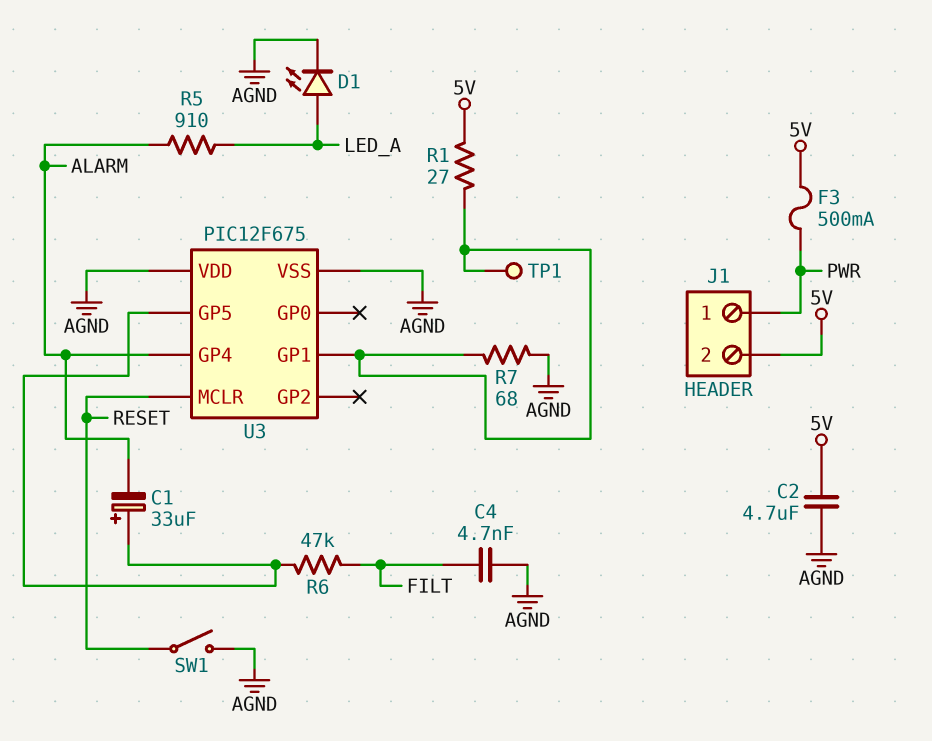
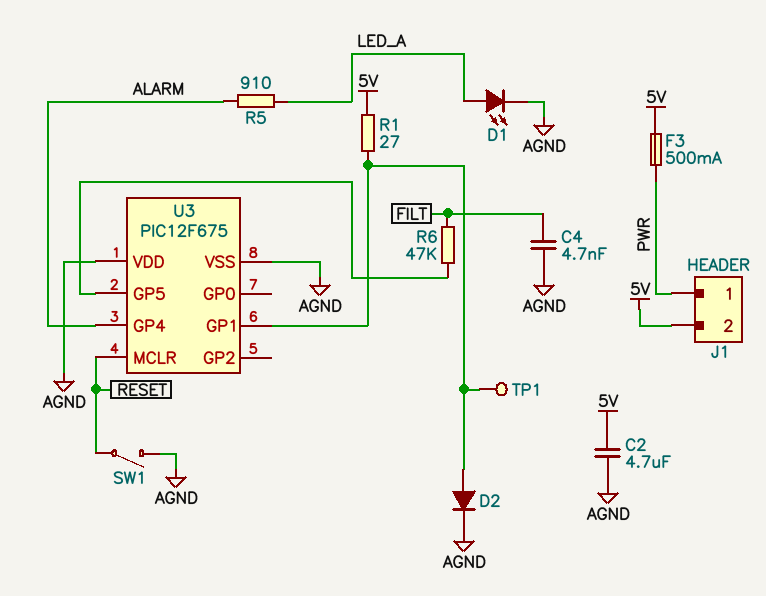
C1: 33uF (plus U3/GP5, minus ALARM) -> none
D2: none -> diode (A U3/GP1, K AGND)
R7: 68 (AGND, U3/GP1) -> none

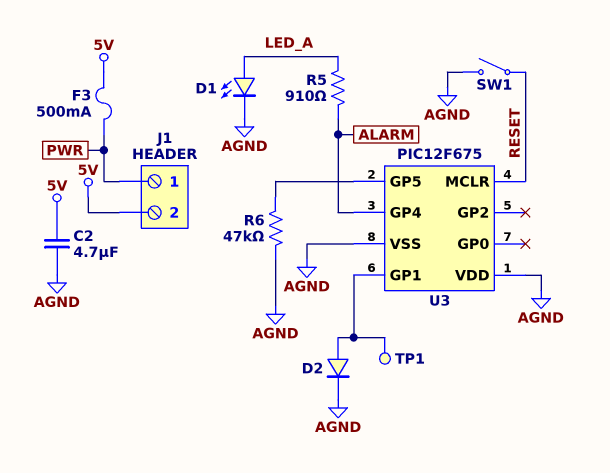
C4: 4.7nF (AGND, FILT) -> none
R1: 27 (5V, U3/GP1) -> none
R6: 47k (FILT, U3/GP5) -> 47k (AGND, U3/GP5)

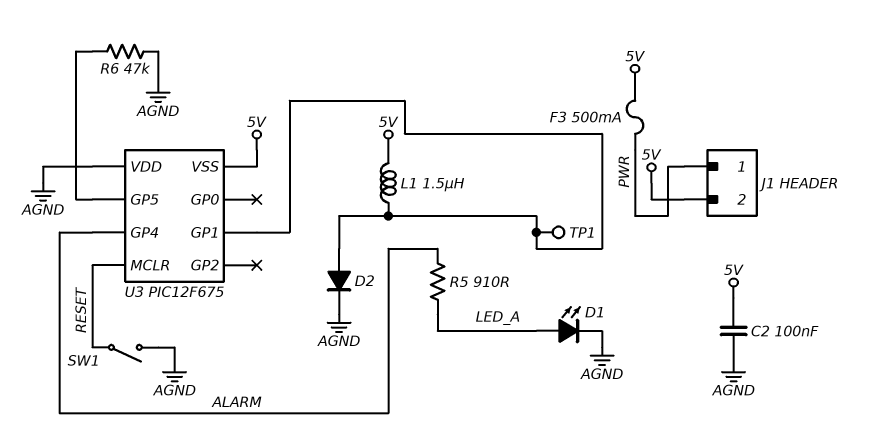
C2: 4.7uF (5V, AGND) -> 100nF (5V, AGND)
L1: none -> 1.5uH (5V, U3/GP1)
U3 pin VSS: AGND -> 5V

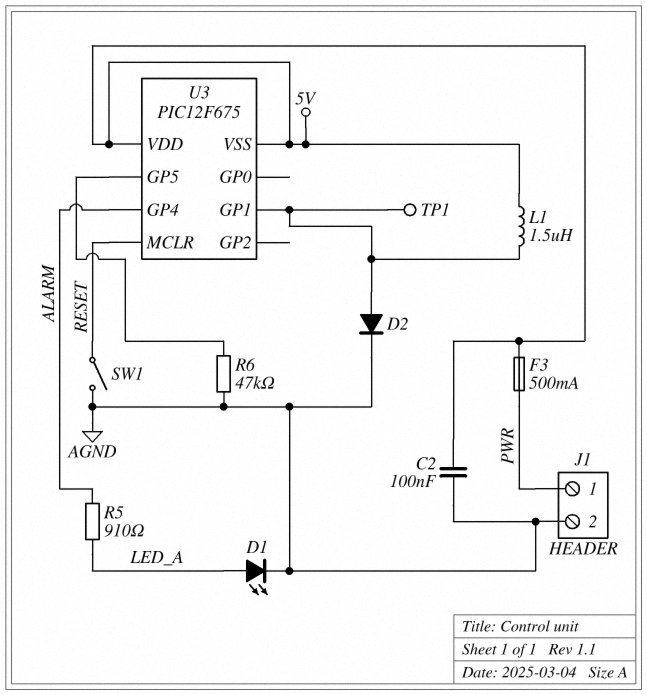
J1 pin 2: 5V -> AGND
U3 pin VDD: AGND -> 5V

